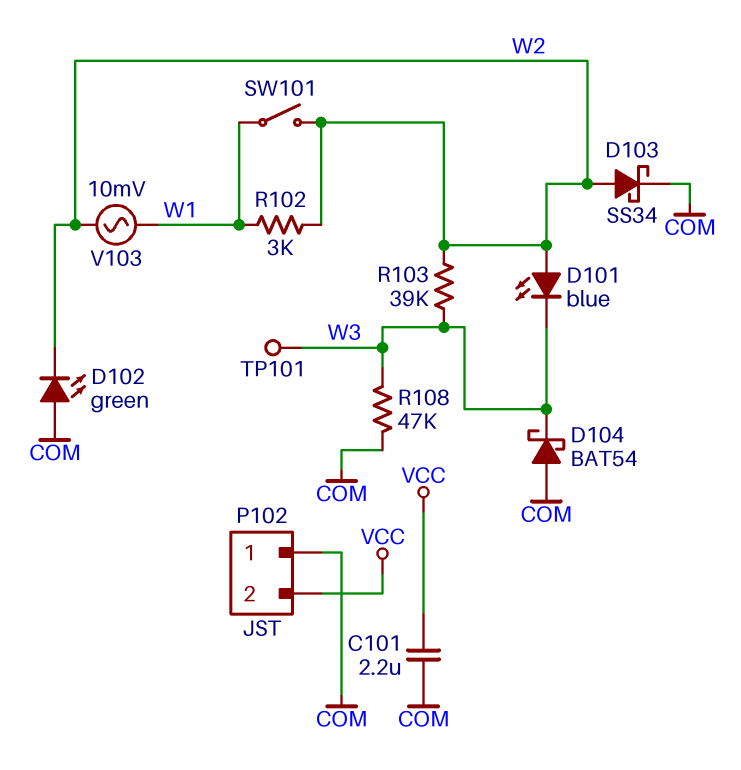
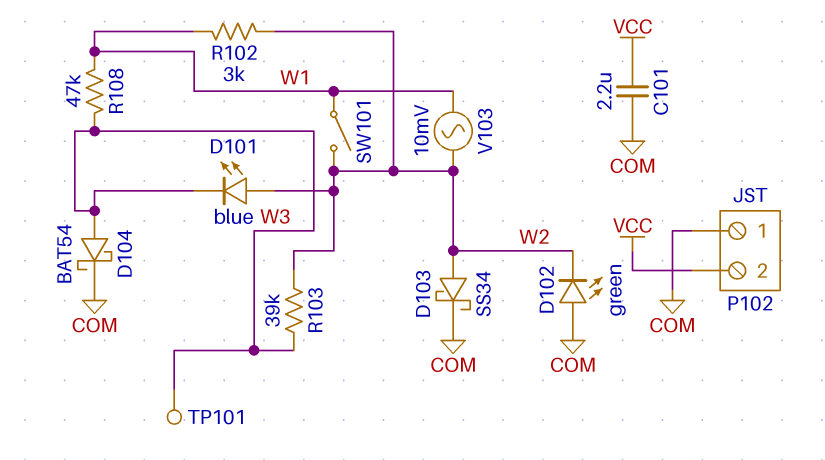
D104: schottky BAT54 (A COM, K W3) -> schottky BAT54 (A W3, K COM)
R108: 47k (COM, W3) -> 47k (W1, W3)

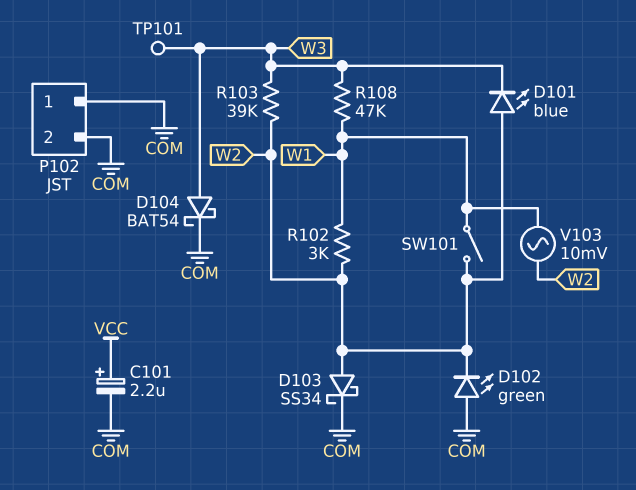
C101: 2.2uF (COM, VCC) -> 2.2uF (plus VCC, minus COM)
P102 pin 2: VCC -> COM

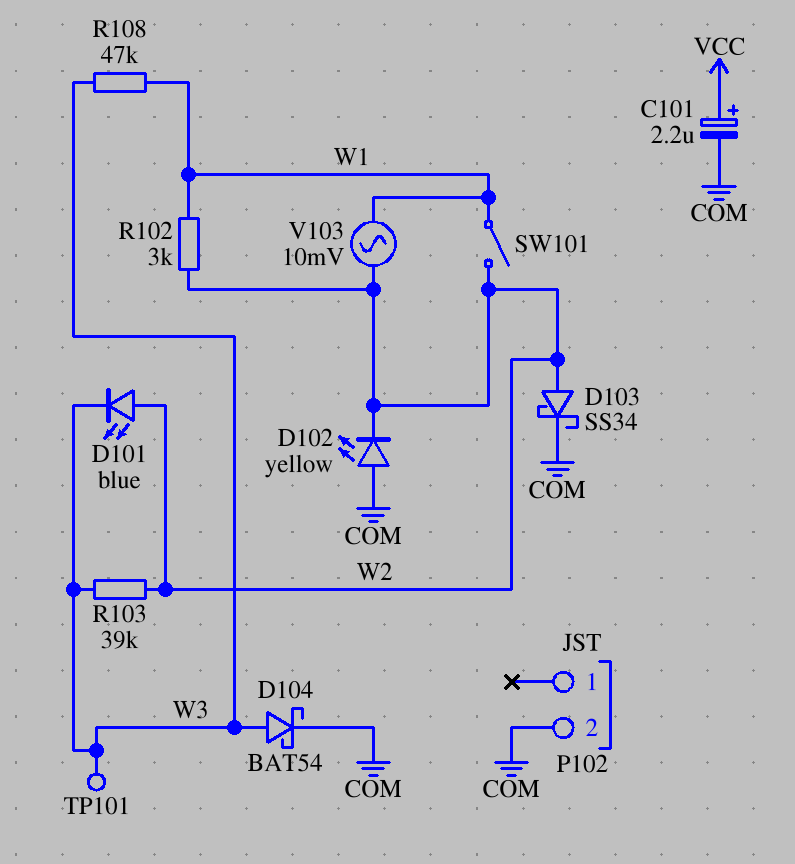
D102: LED green (A COM, K W2) -> LED yellow (A COM, K W2)
P102 pin 1: COM -> none

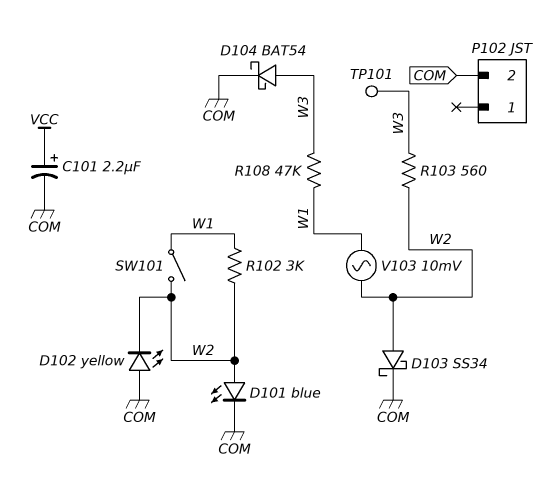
D101: LED blue (A W2, K W3) -> LED blue (A W2, K COM)
R103: 39k (W2, W3) -> 560 (W2, W3)

